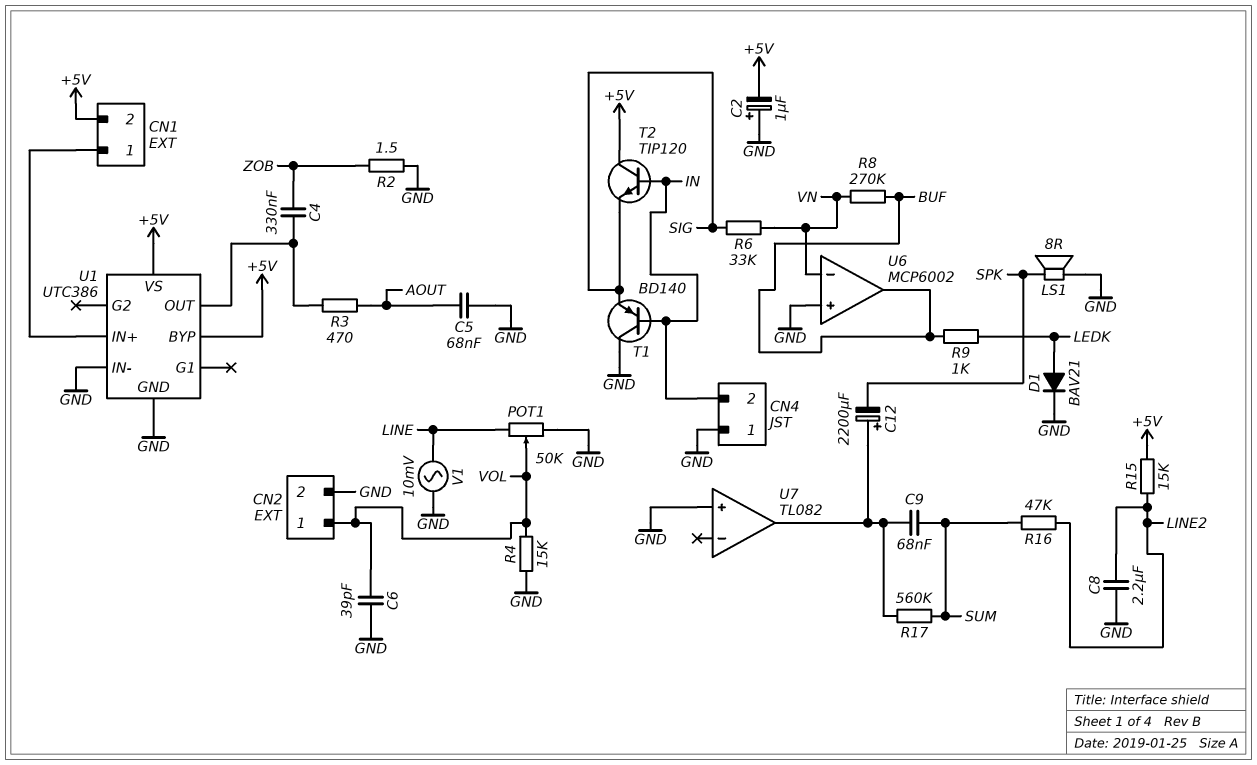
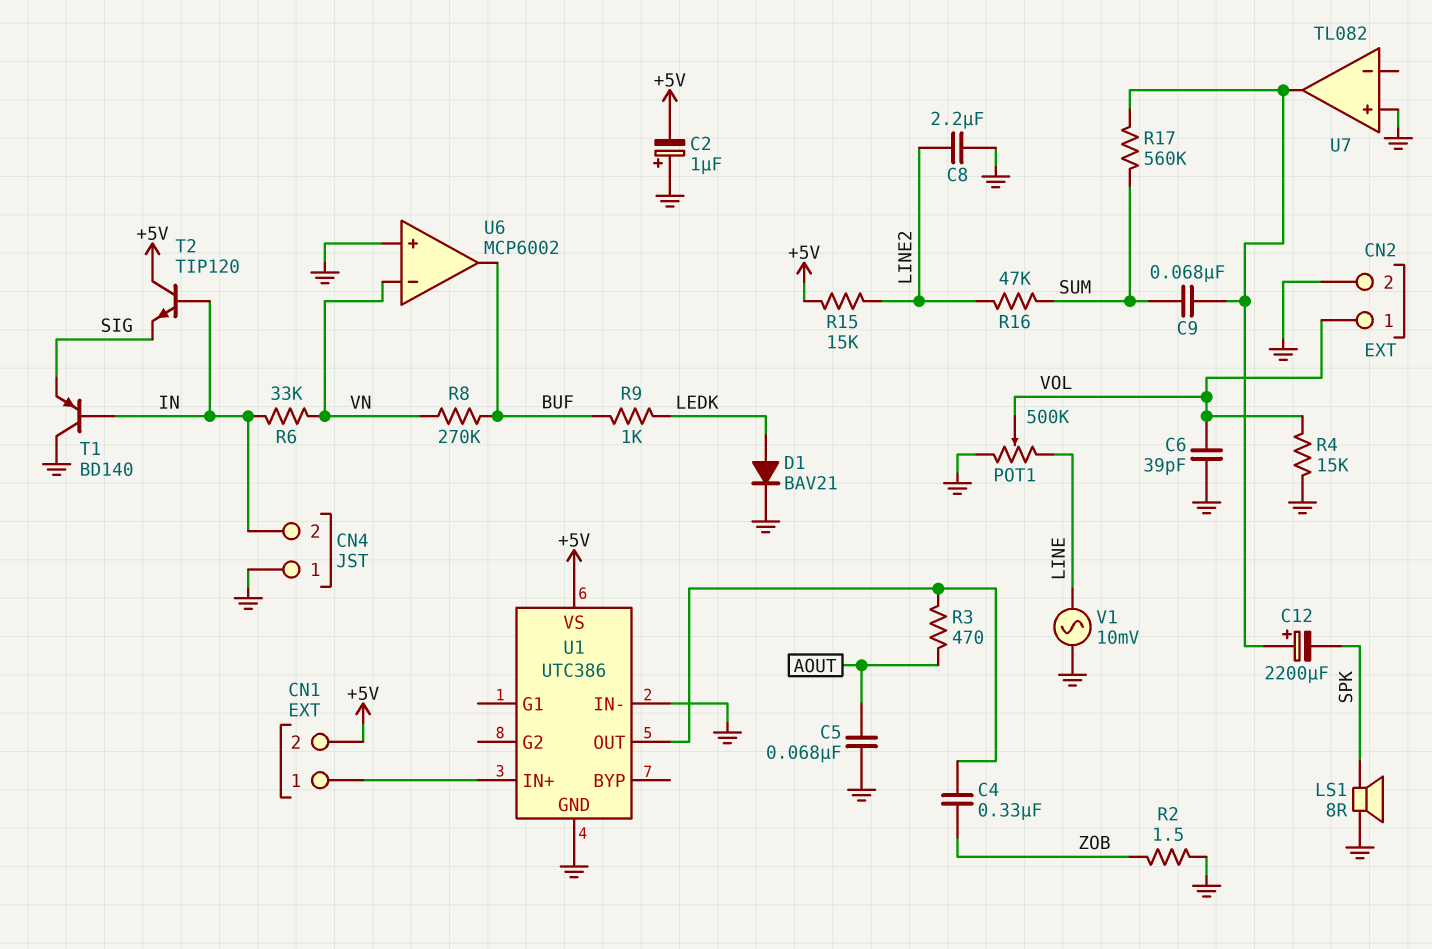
POT1: 50k (GND, LINE, wiper VOL) -> 500k (GND, LINE, wiper VOL)
R6: 33k (SIG, VN) -> 33k (IN, VN)
U1 pin BYP: +5V -> none

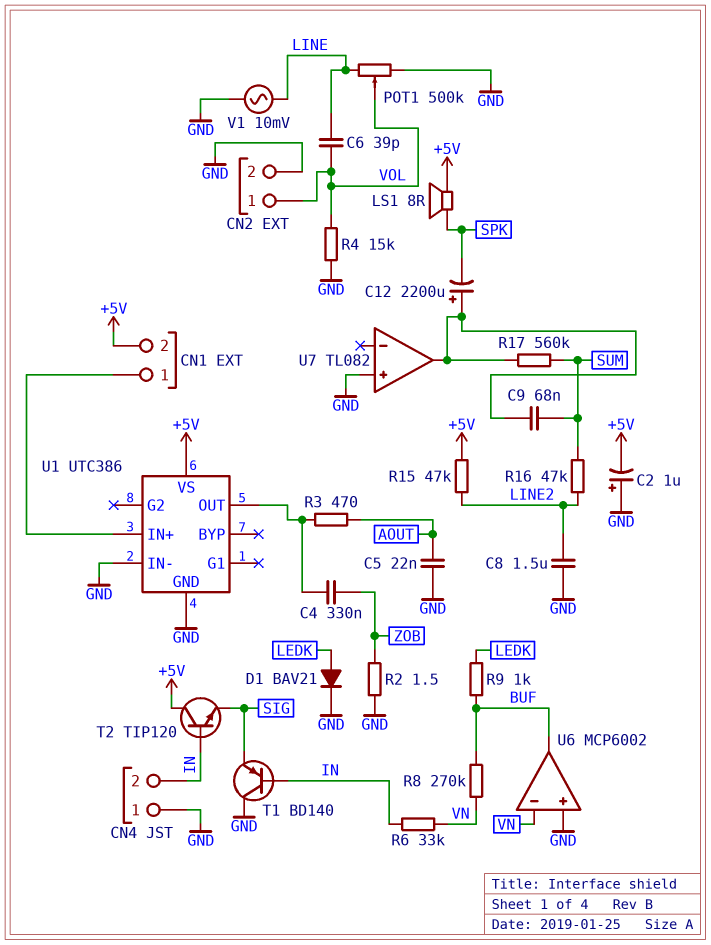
C5: 68nF (AOUT, GND) -> 22nF (AOUT, GND)
C6: 39pF (GND, VOL) -> 39pF (LINE, VOL)
C8: 2.2uF (GND, LINE2) -> 1.5uF (GND, LINE2)
LS1: speaker 8R (GND, SPK) -> speaker 8R (+5V, SPK)
R15: 15k (+5V, LINE2) -> 47k (+5V, LINE2)

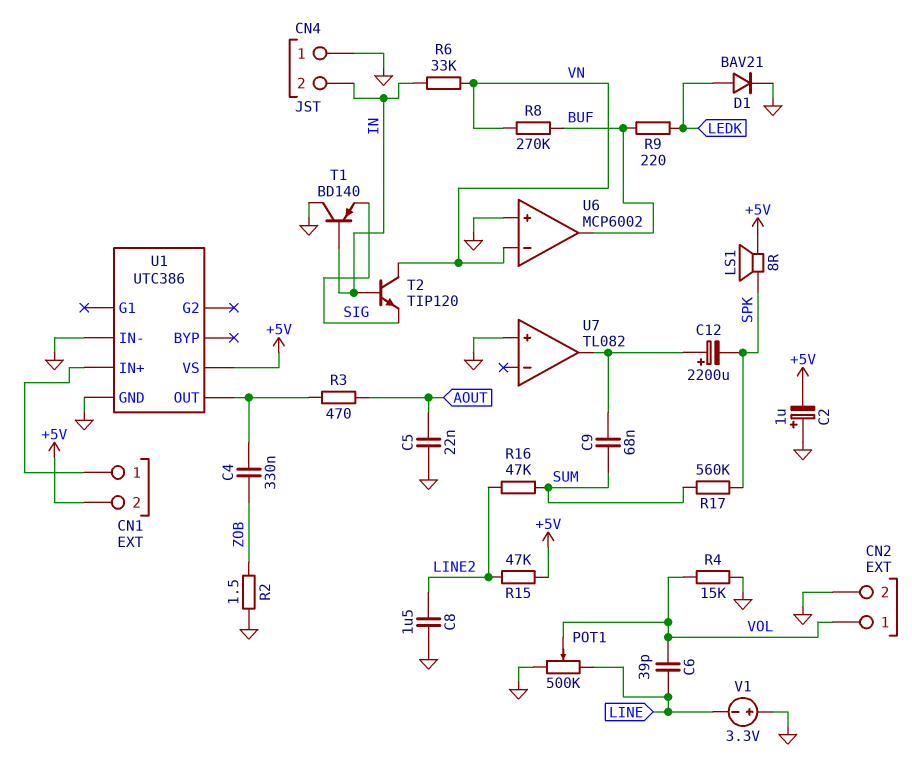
R9: 1k (BUF, LEDK) -> 220 (BUF, LEDK)
R17: 560k (SUM, U7/out) -> 560k (SPK, SUM)
T2: NPN TIP120 (B IN, C +5V, E SIG) -> NPN TIP120 (B IN, C VN, E SIG)
V1: AC 10mV (GND, LINE) -> 3.3V (plus GND, minus LINE)

